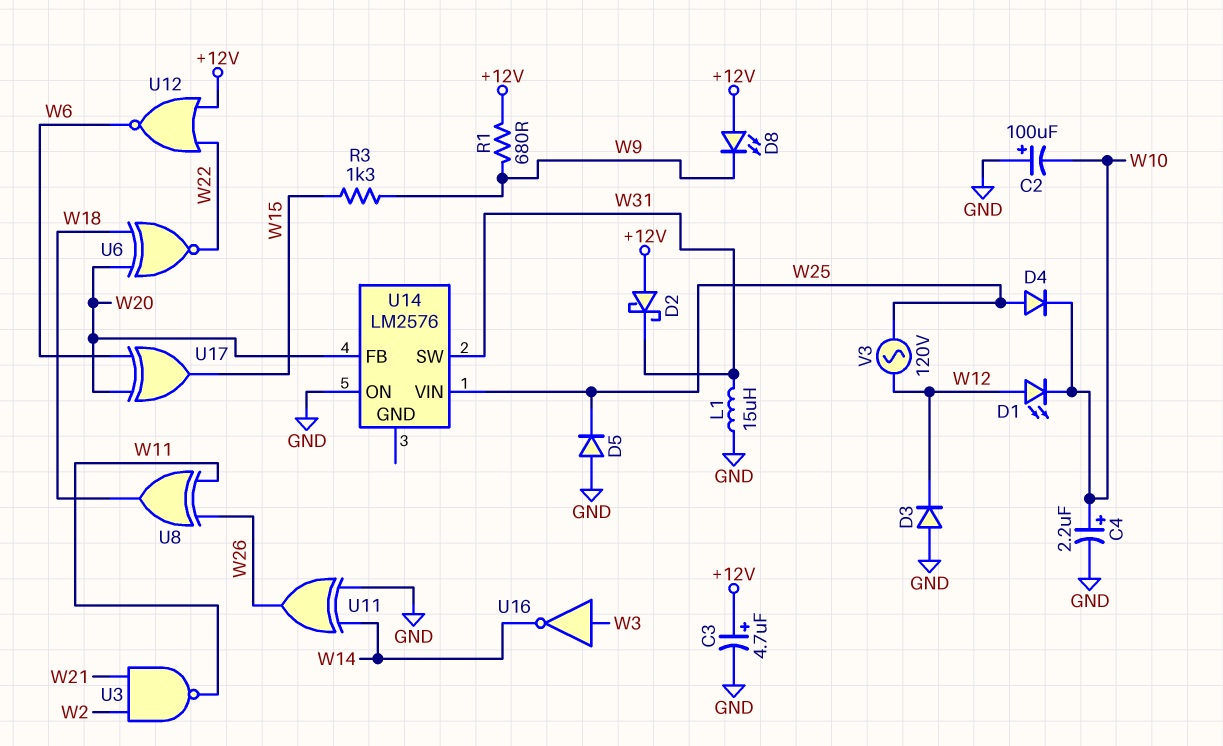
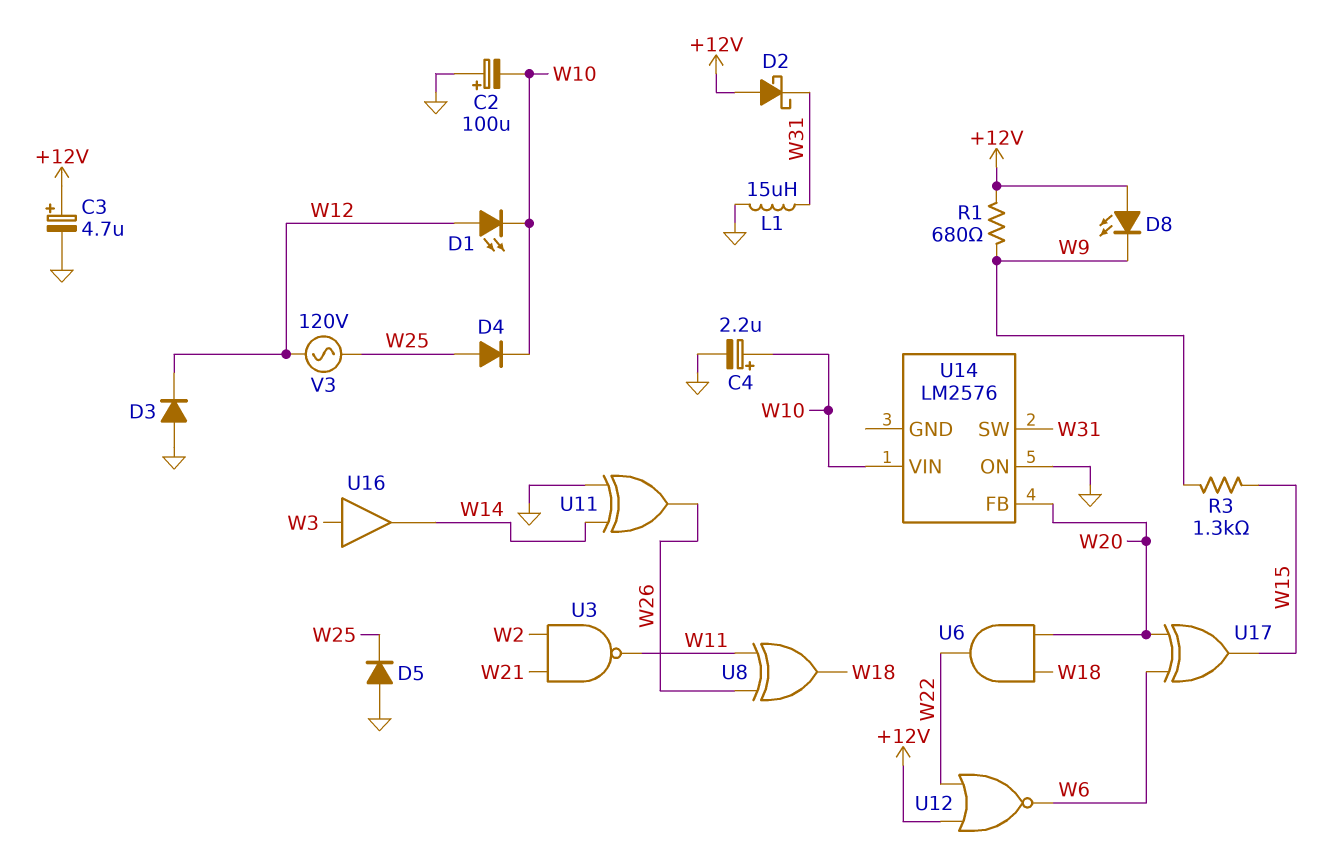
U6: XNOR (in W18, in W20, out W22) -> AND (in W18, in W20, out W22)
U14 pin VIN: W25 -> W10
U16: NOT (in W3, out W14) -> buffer (in W3, out W14)

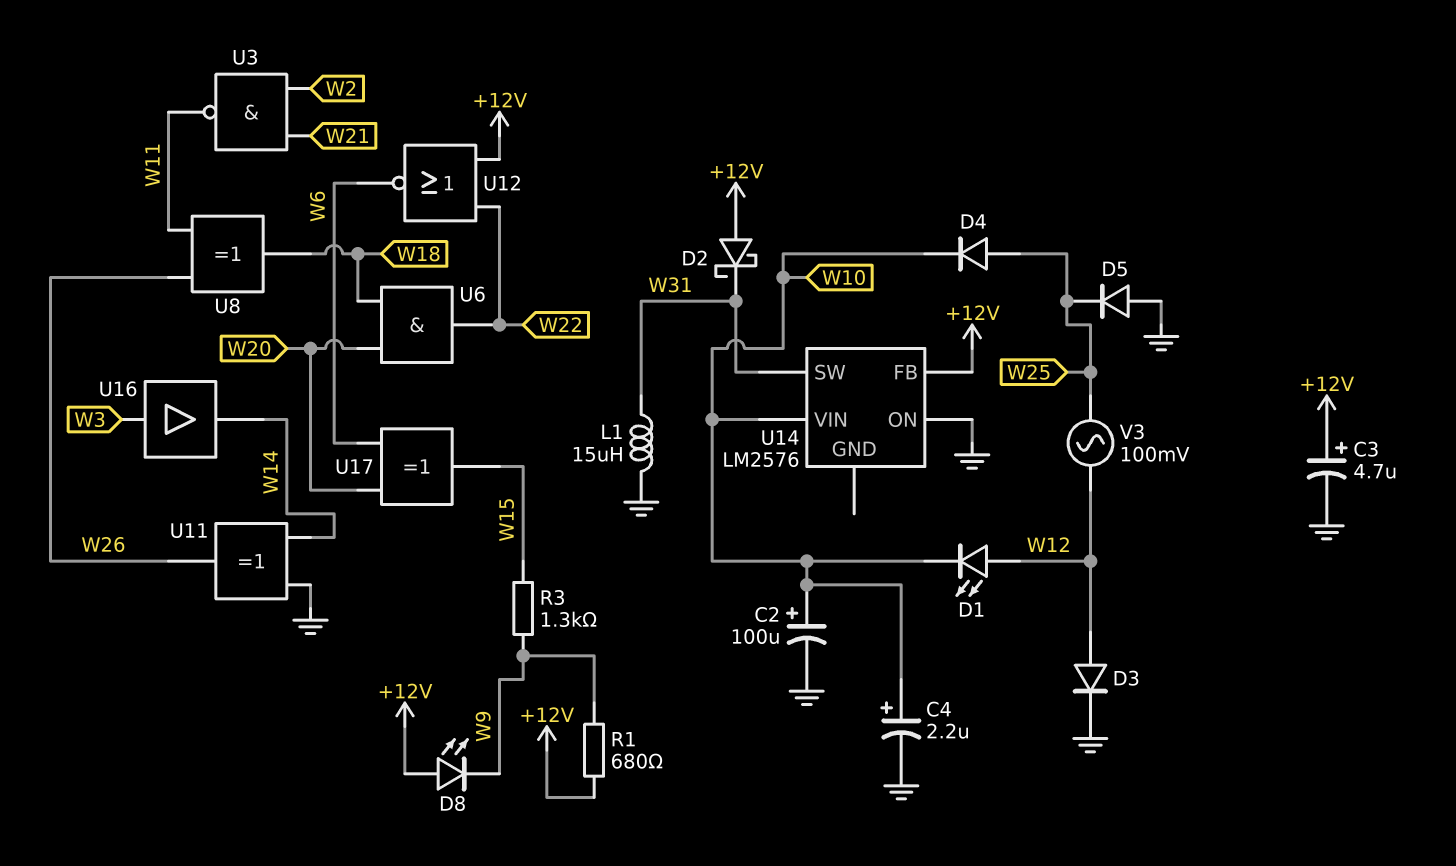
C2: 100uF (plus GND, minus W10) -> 100uF (plus W10, minus GND)
D3: diode (A GND, K W12) -> diode (A W12, K GND)
U14 pin FB: W20 -> +12V
V3: AC 120V (W12, W25) -> AC 100mV (W12, W25)

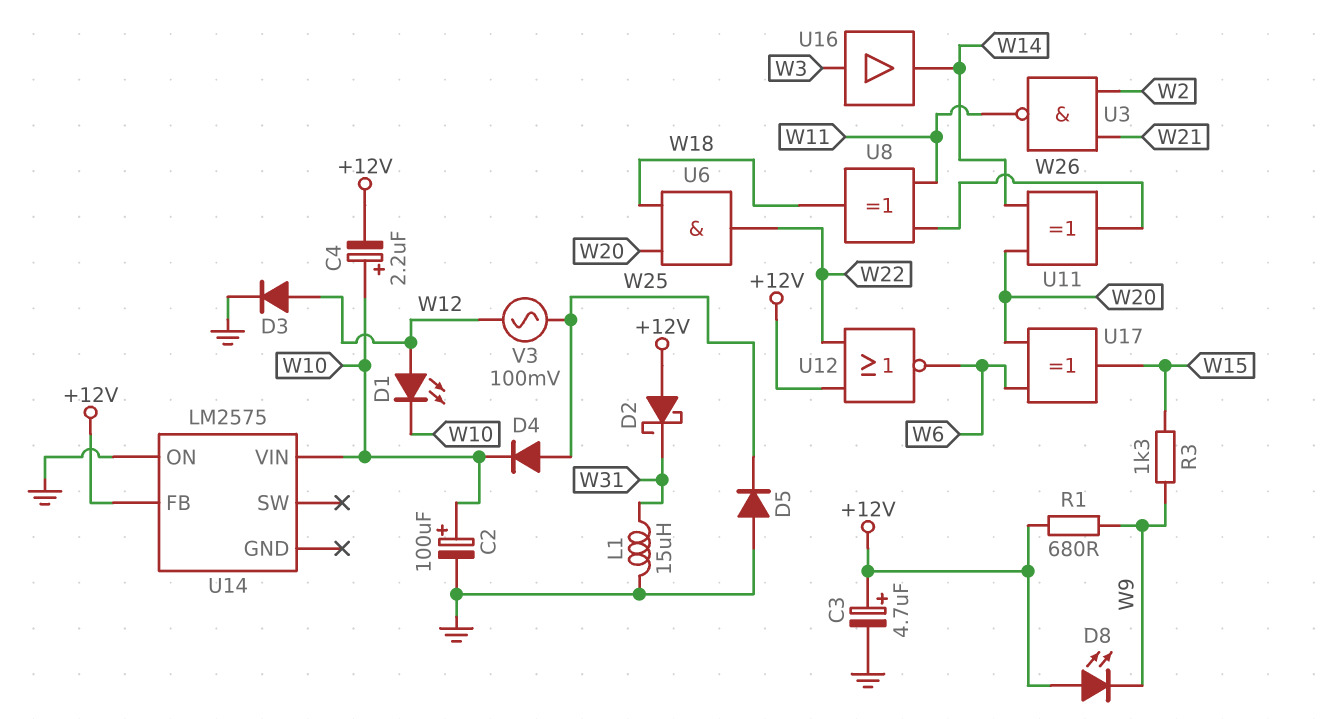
C4: 2.2uF (plus W10, minus GND) -> 2.2uF (plus W10, minus +12V)
U11: XOR (in GND, in W14, out W26) -> XOR (in W14, in W20, out W26)
U14: LM2576 -> LM2575
U14 pin SW: W31 -> none

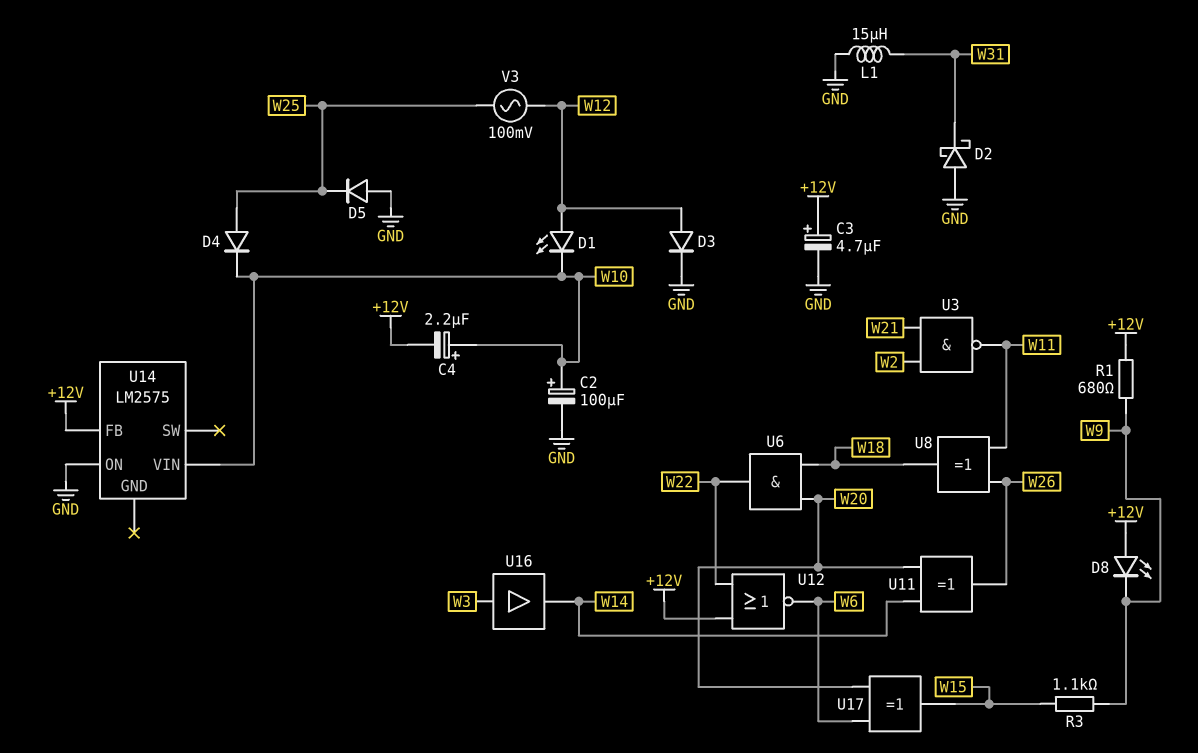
D2: schottky (A +12V, K W31) -> schottky (A GND, K W31)
R3: 1.3k (W9, W15) -> 1.1k (W9, W15)

